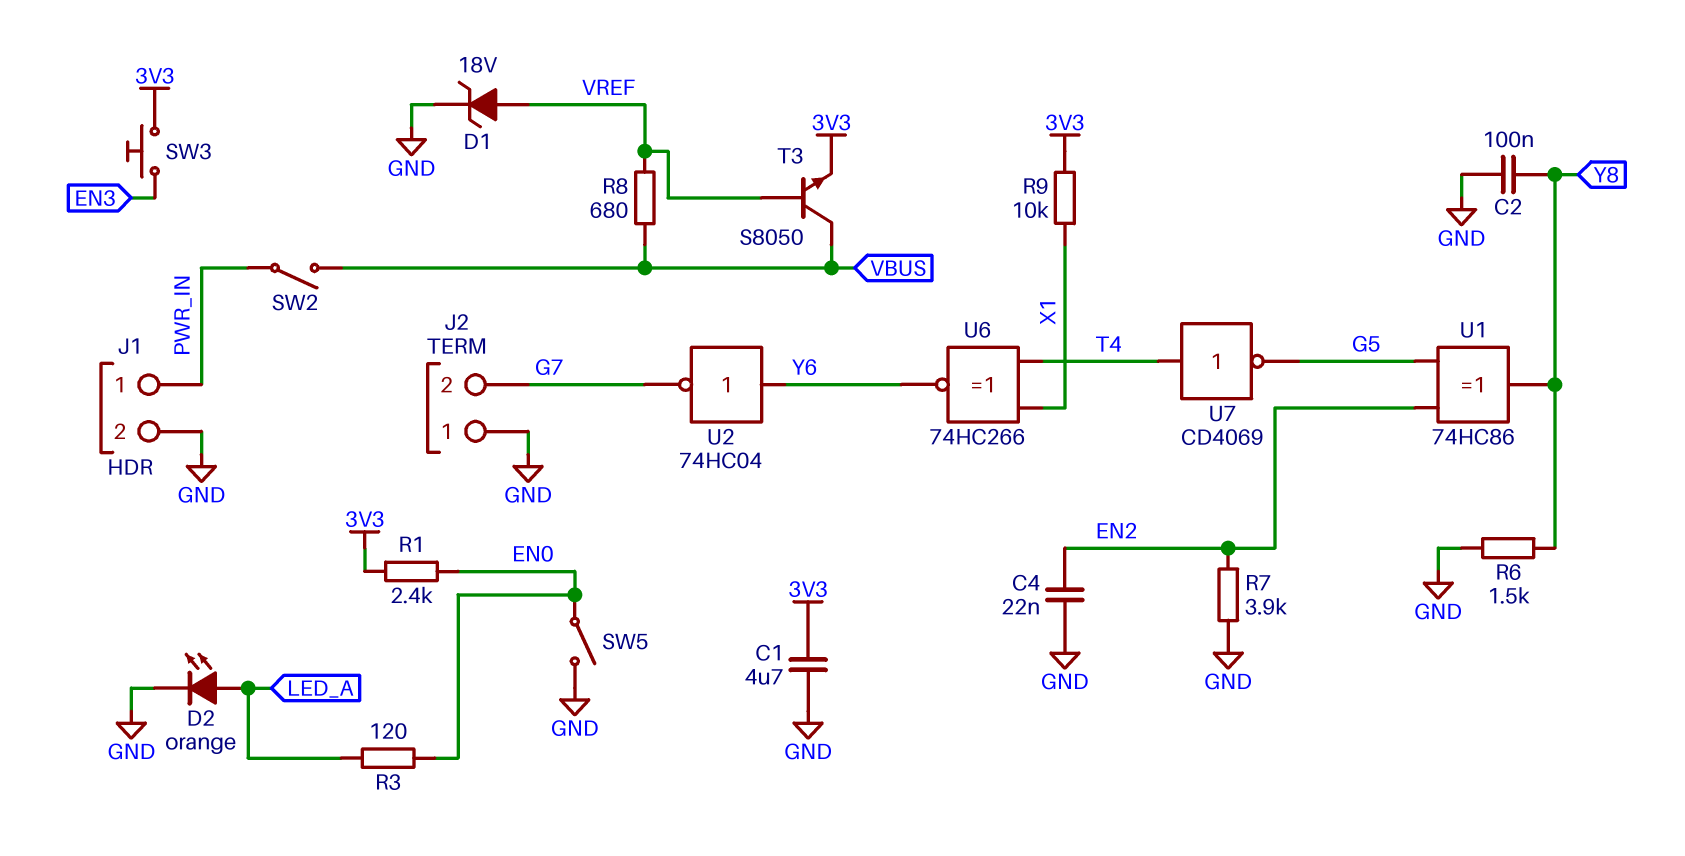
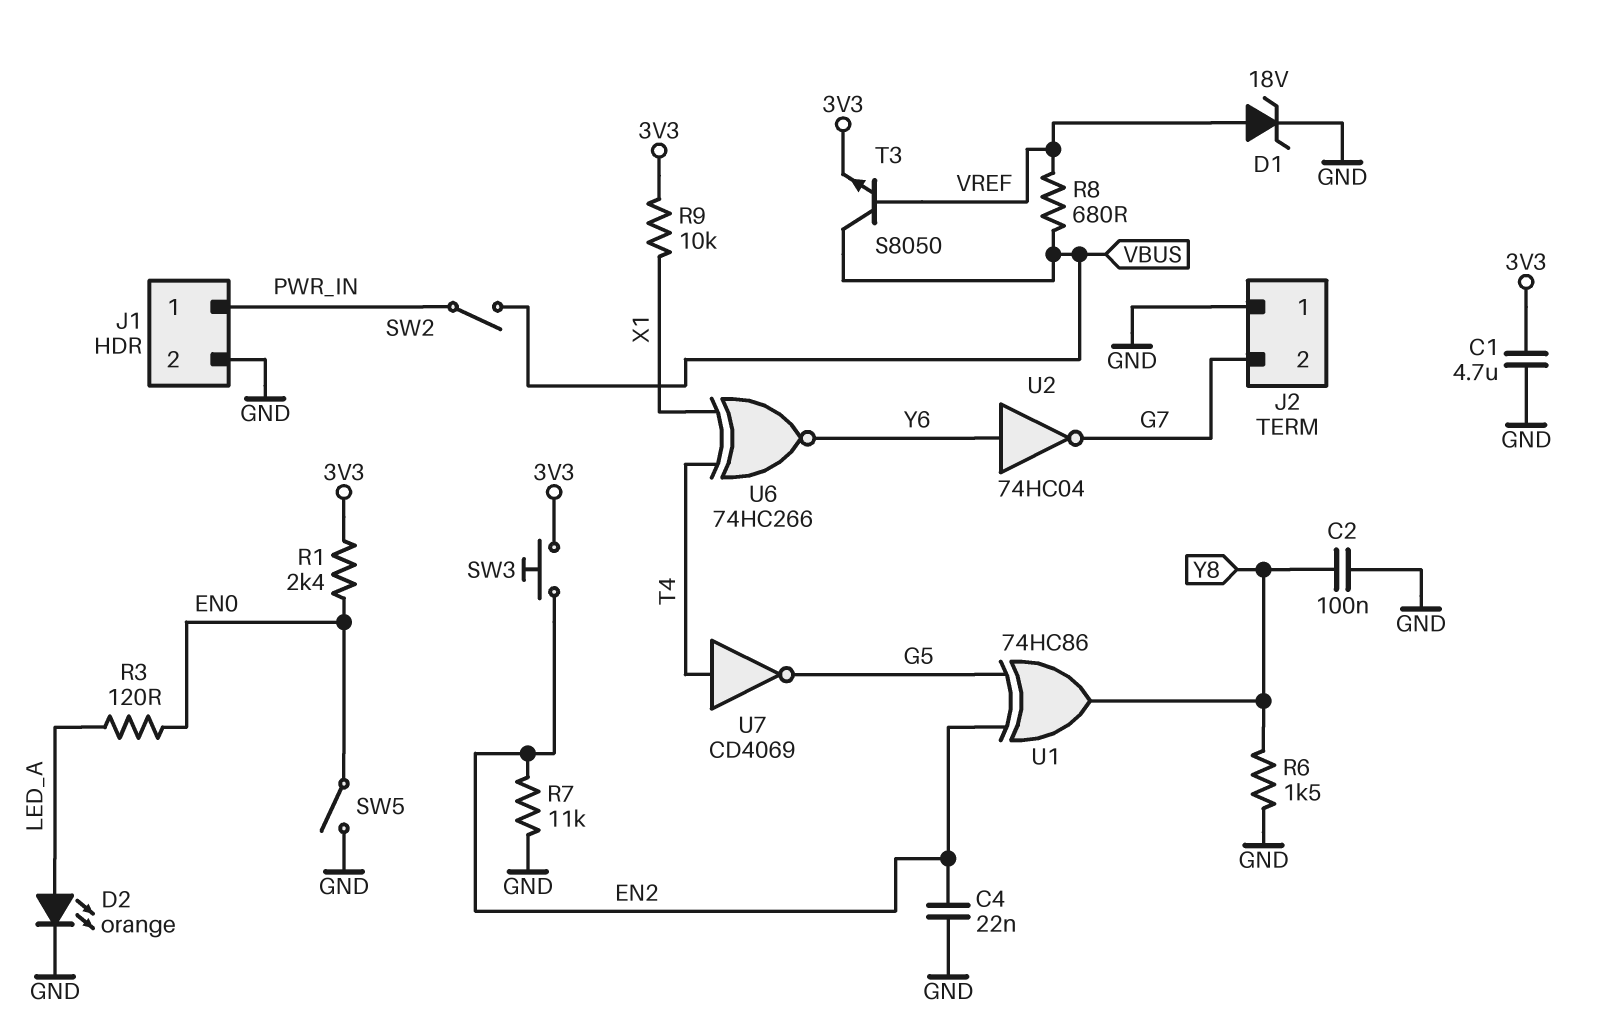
R7: 3.9k (EN2, GND) -> 11k (EN2, GND)
SW3: button (3V3, EN3) -> button (3V3, EN2)

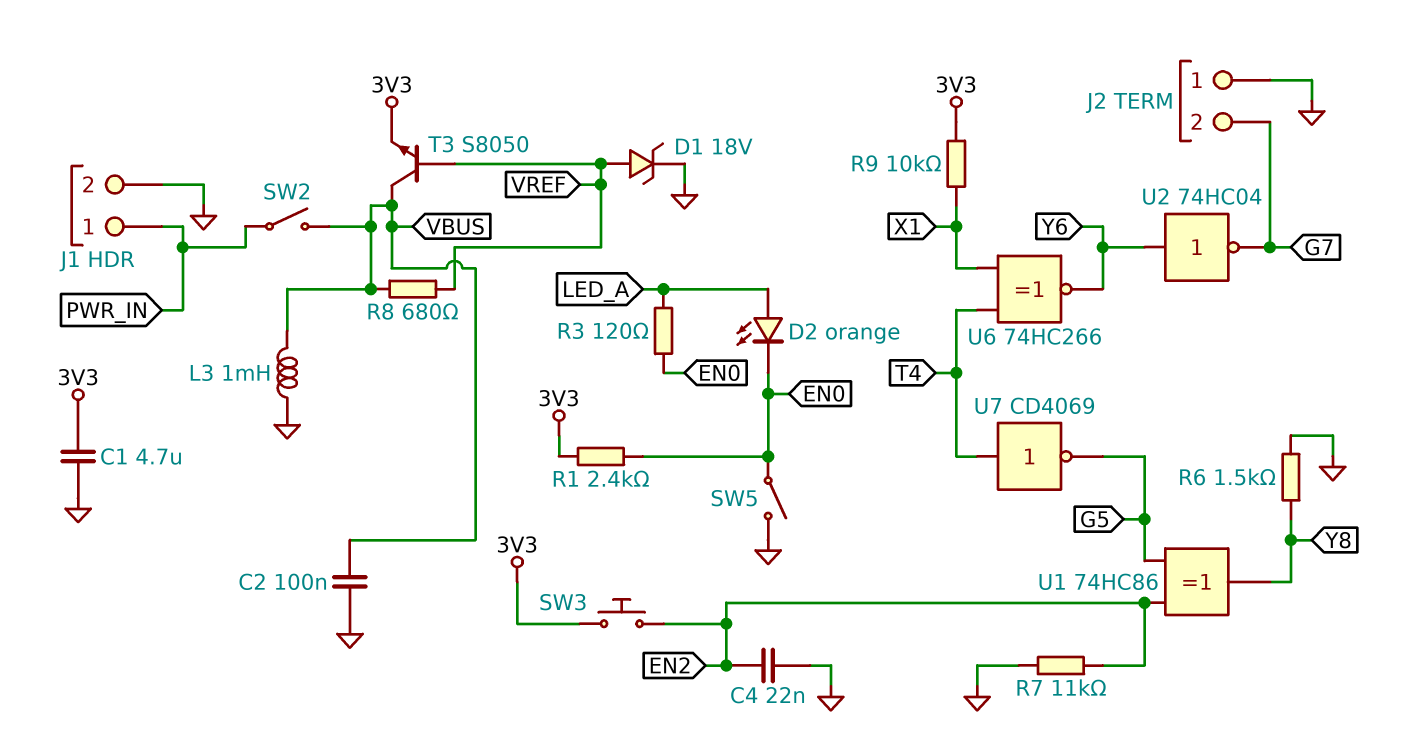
C2: 100nF (GND, Y8) -> 100nF (GND, VBUS)
D2: LED orange (A LED_A, K GND) -> LED orange (A LED_A, K EN0)
L3: none -> 1mH (GND, VBUS)

